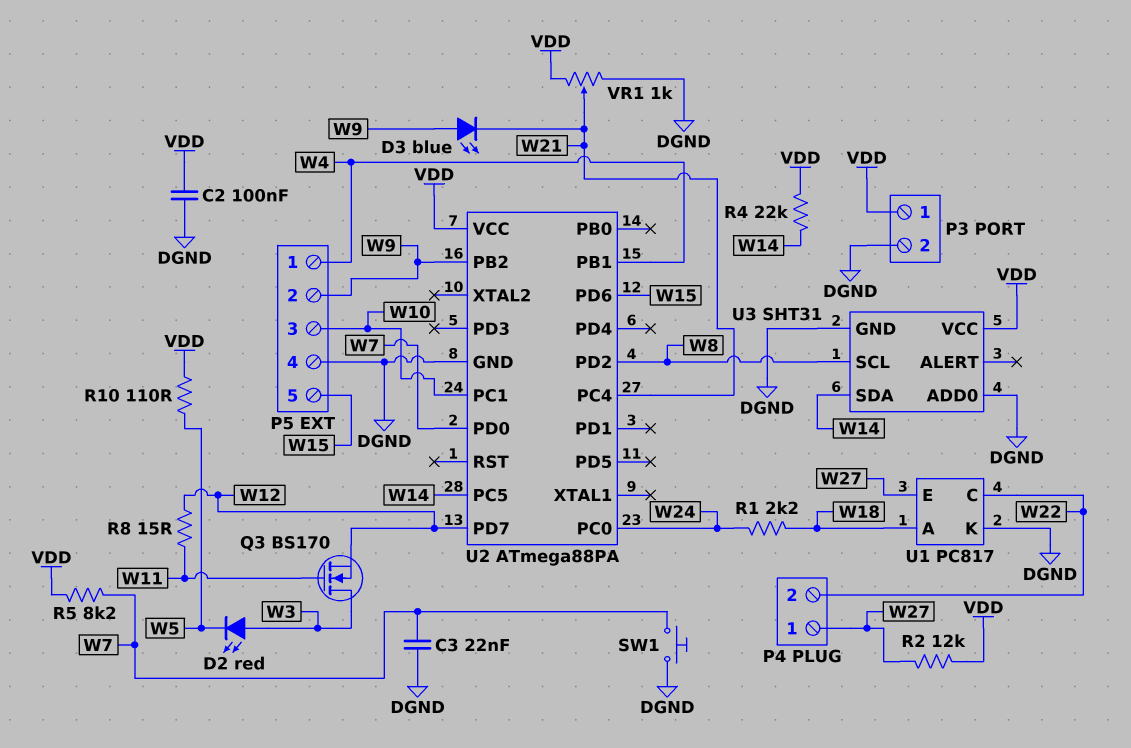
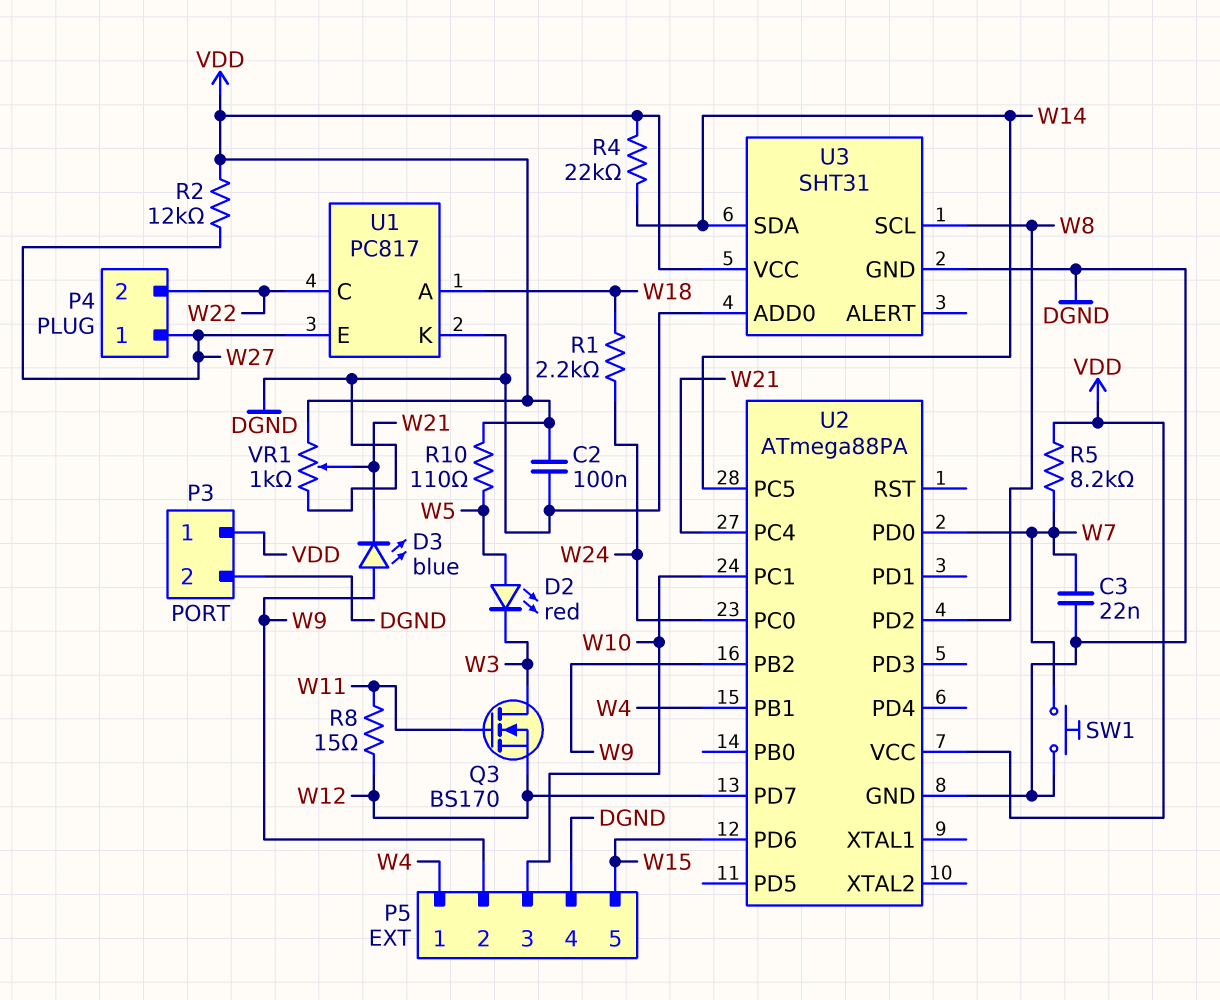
D2: LED red (A W3, K W5) -> LED red (A W5, K W3)

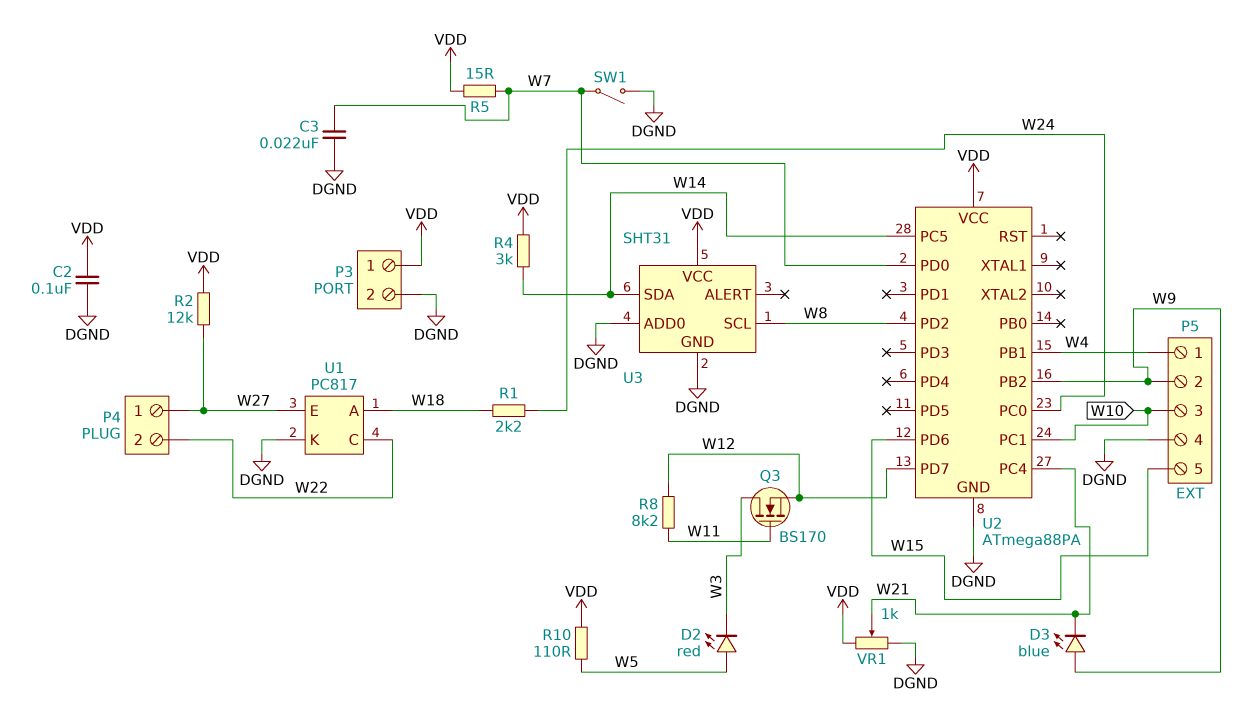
R4: 22k (VDD, W14) -> 3k (VDD, W14)
R5: 8.2k (VDD, W7) -> 15 (VDD, W7)
R8: 15 (W11, W12) -> 8.2k (W11, W12)
SW1: button (DGND, W7) -> switch (DGND, W7)

